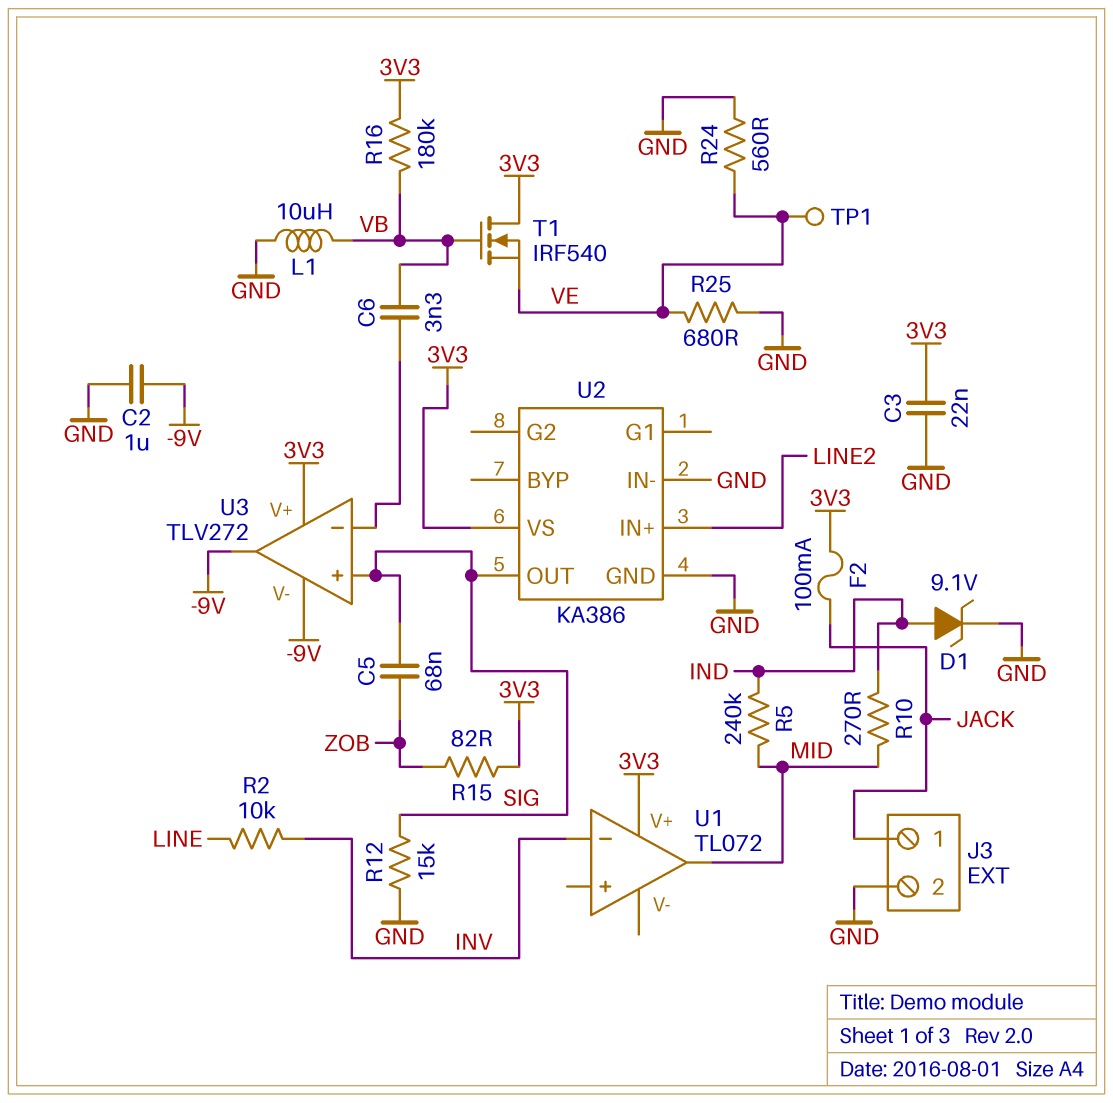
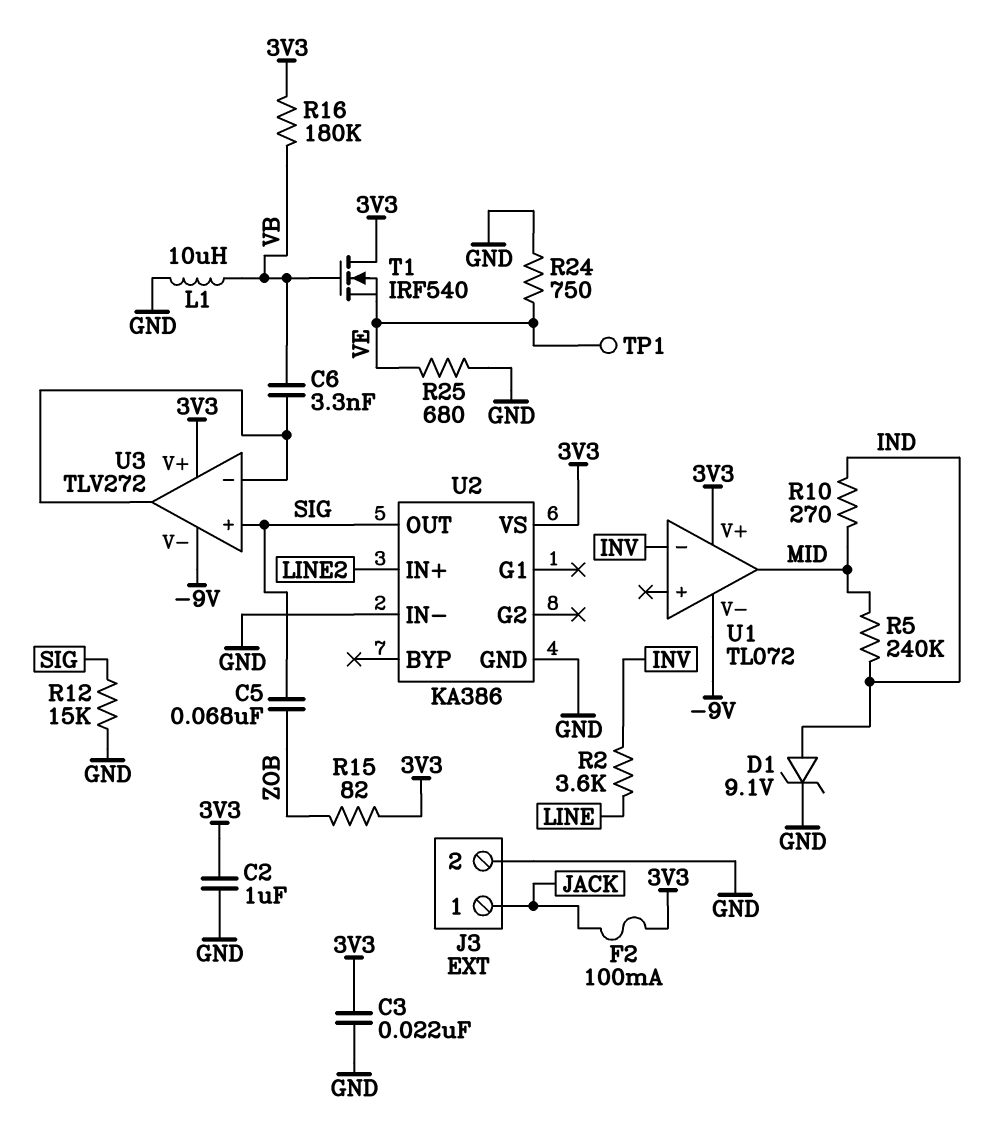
C2: 1uF (-9V, GND) -> 1uF (3V3, GND)
R2: 10k (INV, LINE) -> 3.6k (INV, LINE)
R24: 560 (GND, VE) -> 750 (GND, VE)
U1 pin V-: none -> -9V
U3 pin out: -9V -> U3/in-

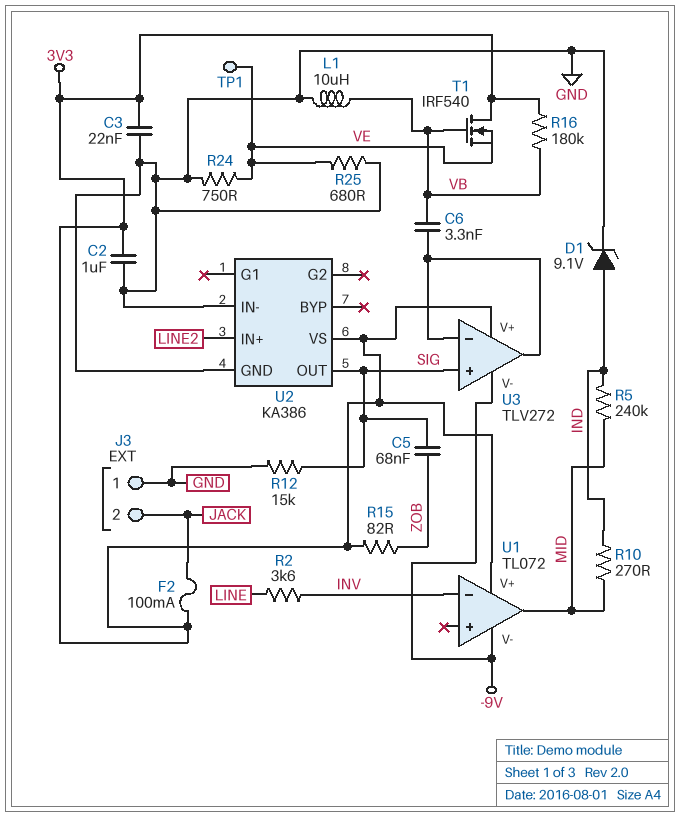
J3 pin 1: JACK -> GND
J3 pin 2: GND -> JACK

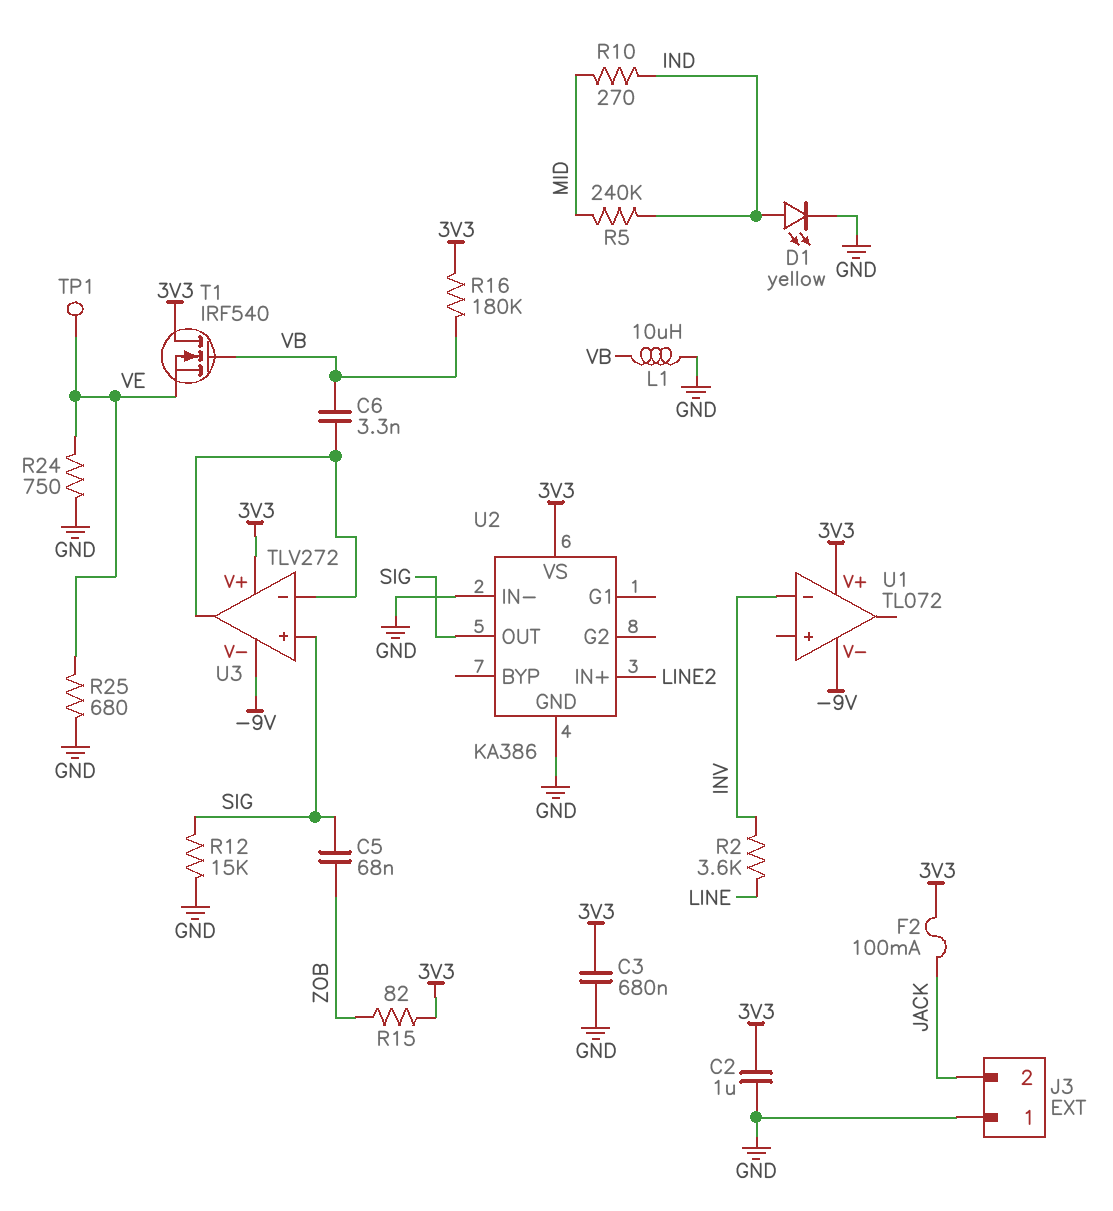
C3: 22nF (3V3, GND) -> 680nF (3V3, GND)
D1: zener 9.1V (A IND, K GND) -> LED yellow (A IND, K GND)
U1 pin out: MID -> none

